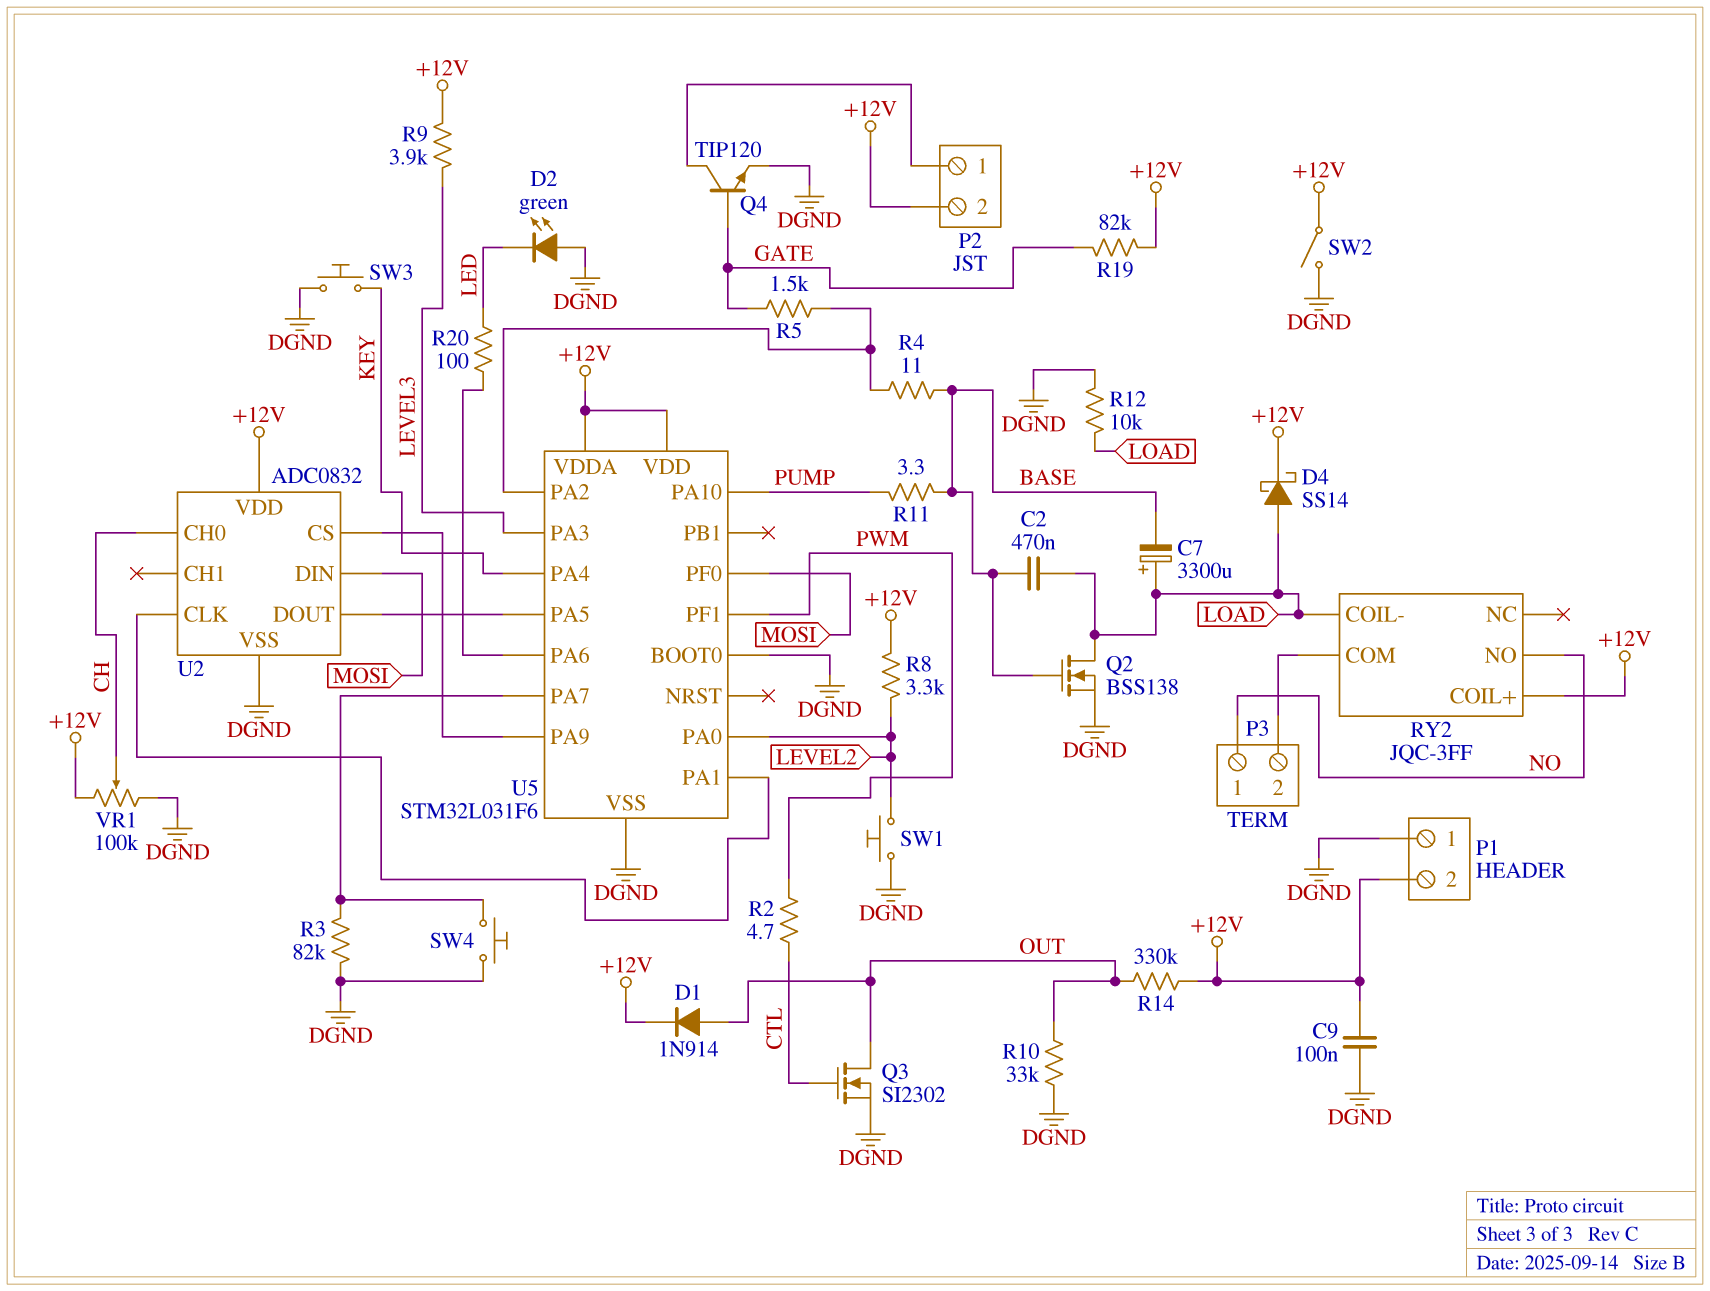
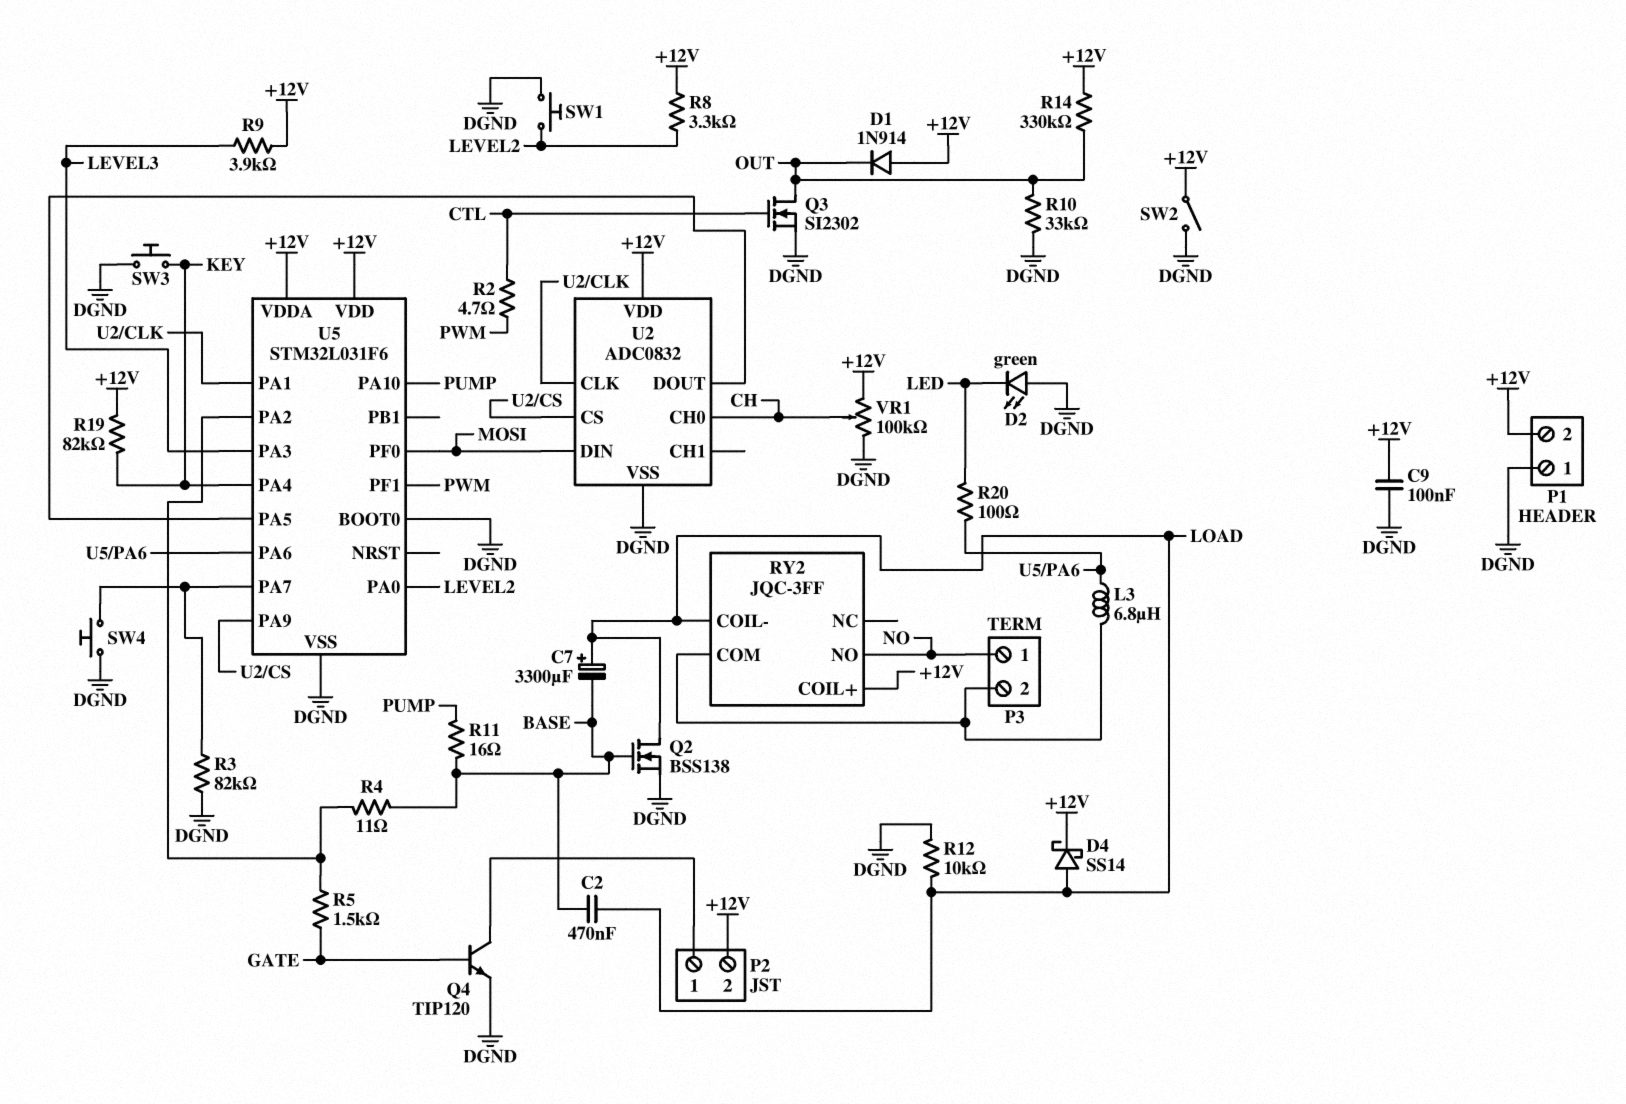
D1: diode 1N914 (A OUT, K +12V) -> diode 1N914 (A +12V, K OUT)
L3: none -> 6.8uH (P3/2, U5/PA6)
R11: 3.3 (BASE, PUMP) -> 16 (BASE, PUMP)
R19: 82k (+12V, GATE) -> 82k (+12V, KEY)

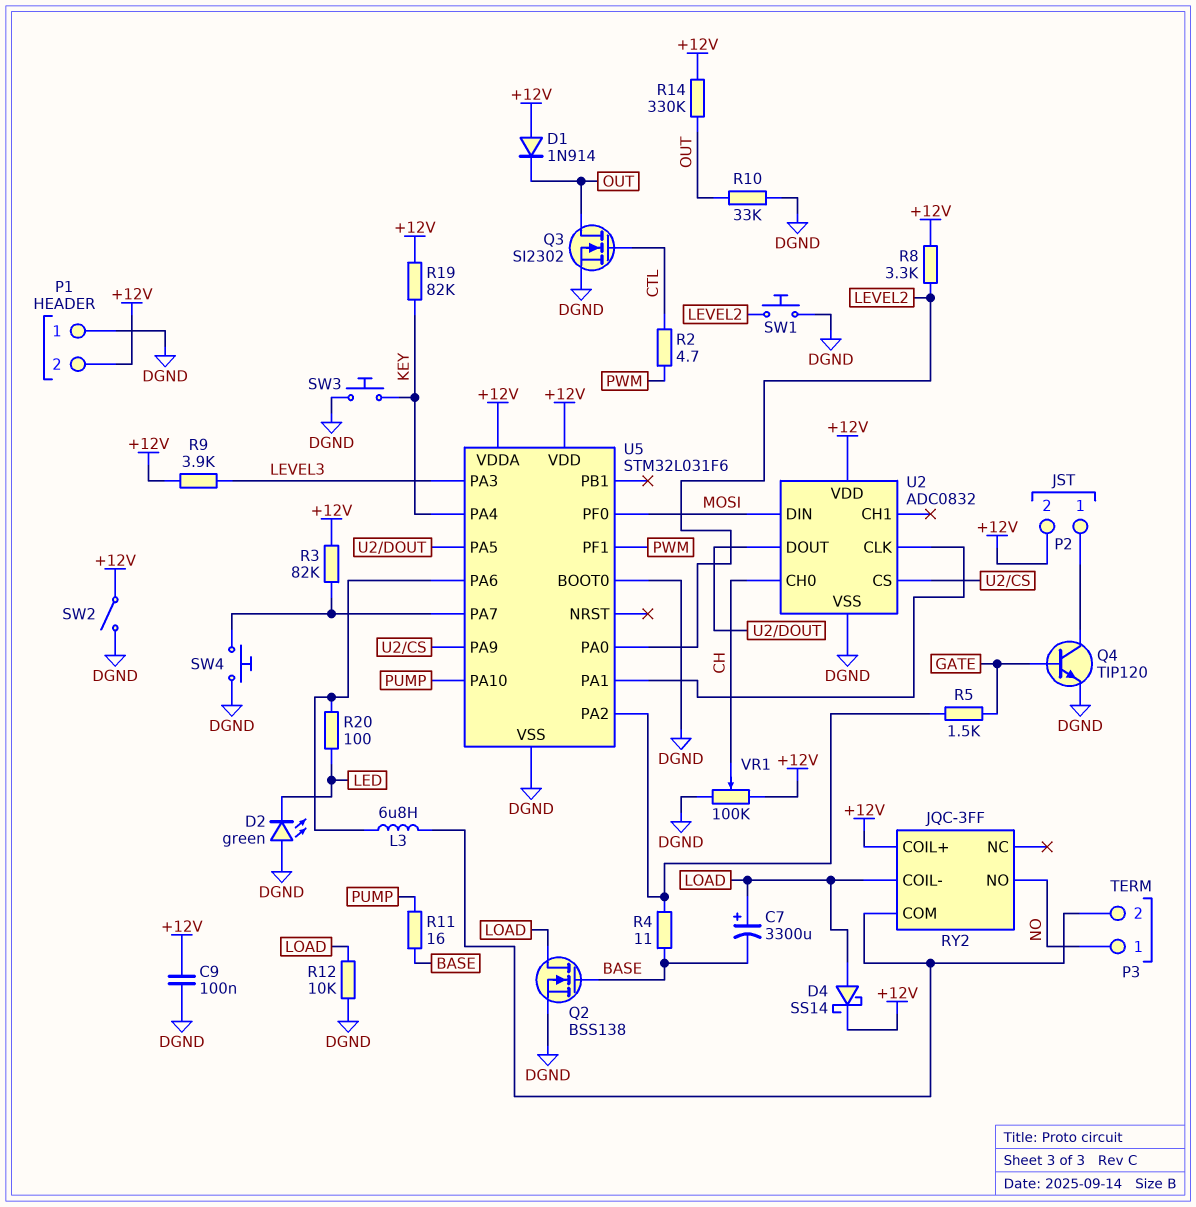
C2: 470nF (BASE, LOAD) -> none
R3: 82k (DGND, U5/PA7) -> 82k (+12V, U5/PA7)

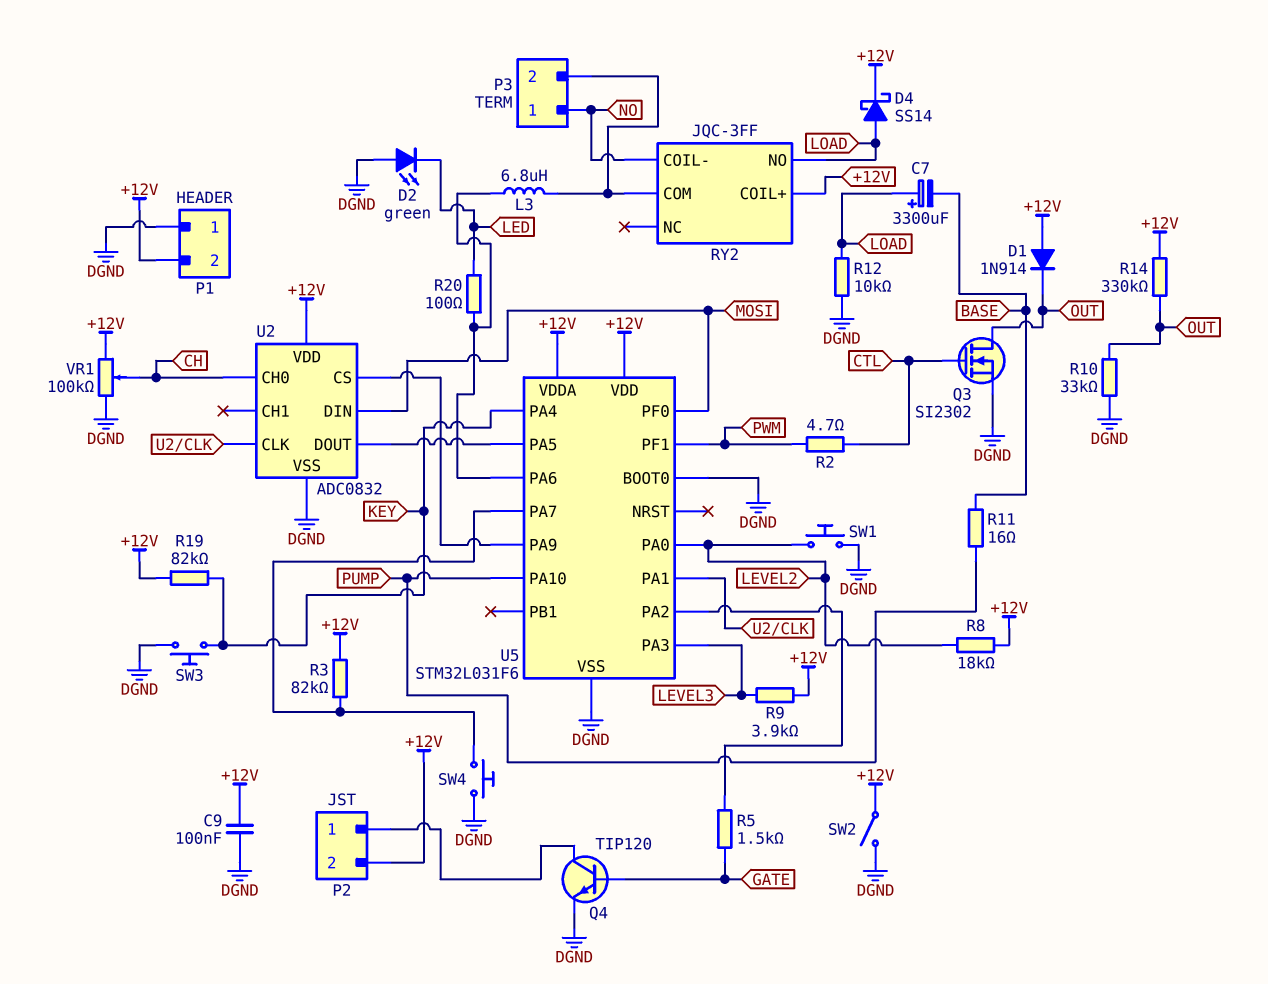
Q2: NMOS BSS138 (G BASE, D LOAD, S DGND) -> none
R4: 11 (BASE, U5/PA2) -> none
R8: 3.3k (+12V, LEVEL2) -> 18k (+12V, LEVEL2)
RY2 pin COIL-: LOAD -> NO
RY2 pin NO: NO -> LOAD

